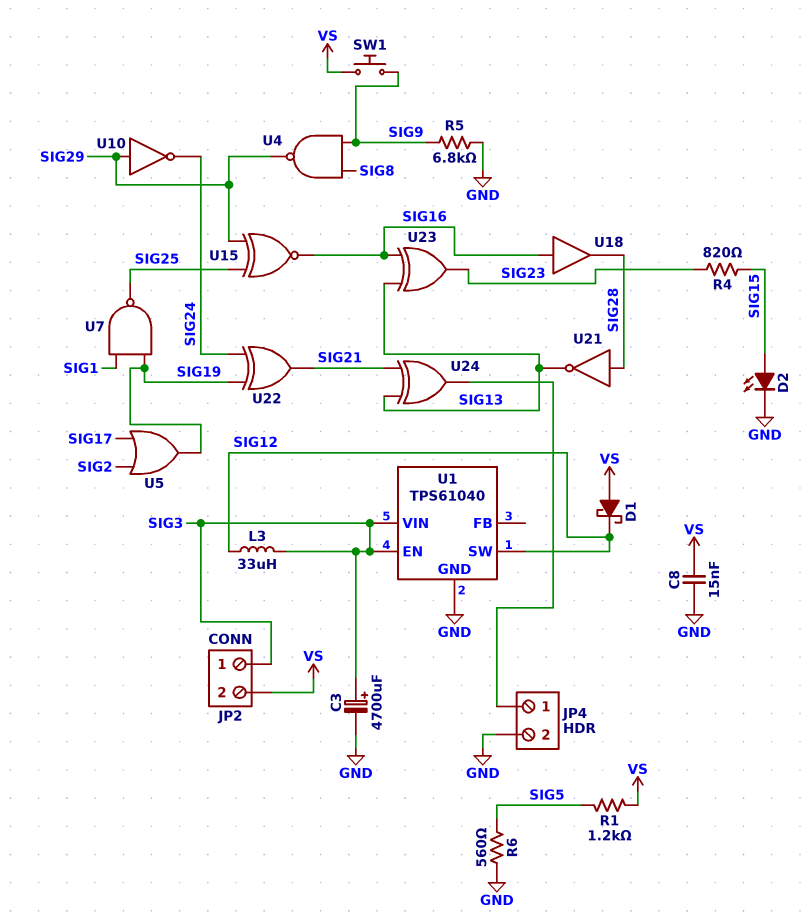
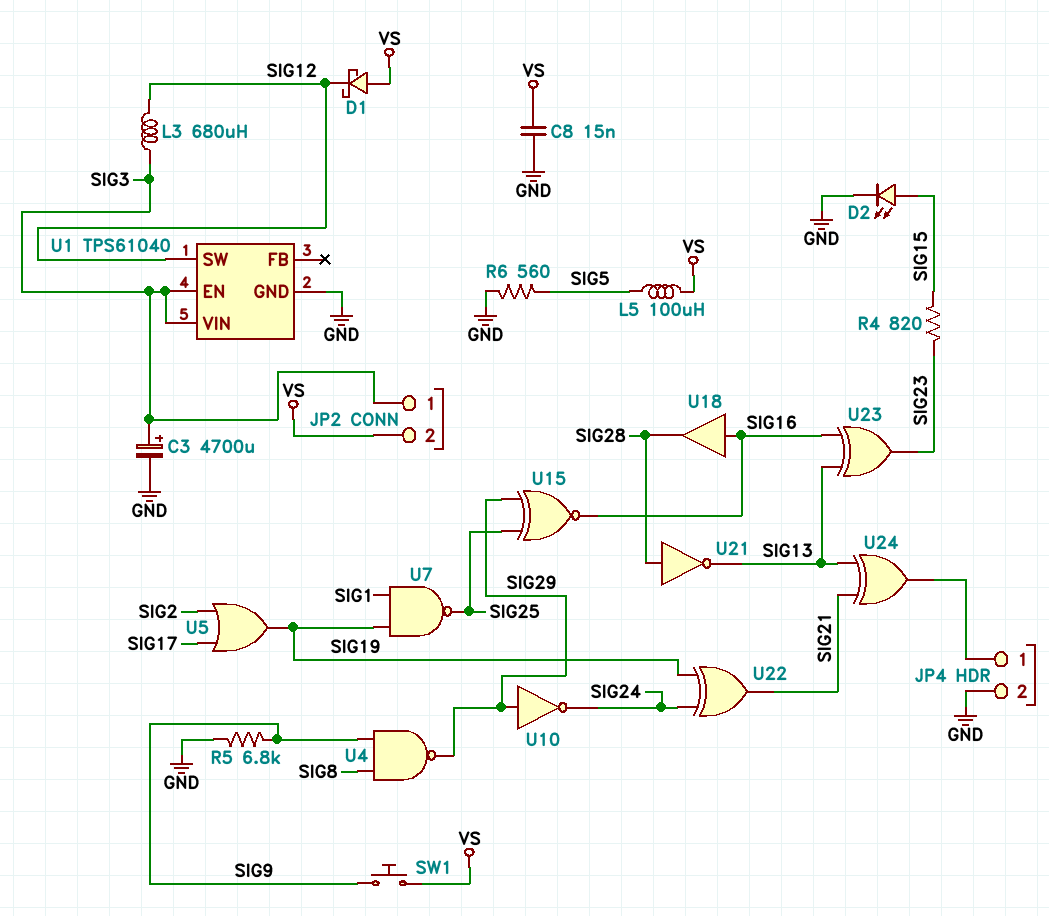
L3: 33uH (SIG3, SIG12) -> 680uH (SIG3, SIG12)
L5: none -> 100uH (SIG5, VS)
R1: 1.2k (SIG5, VS) -> none

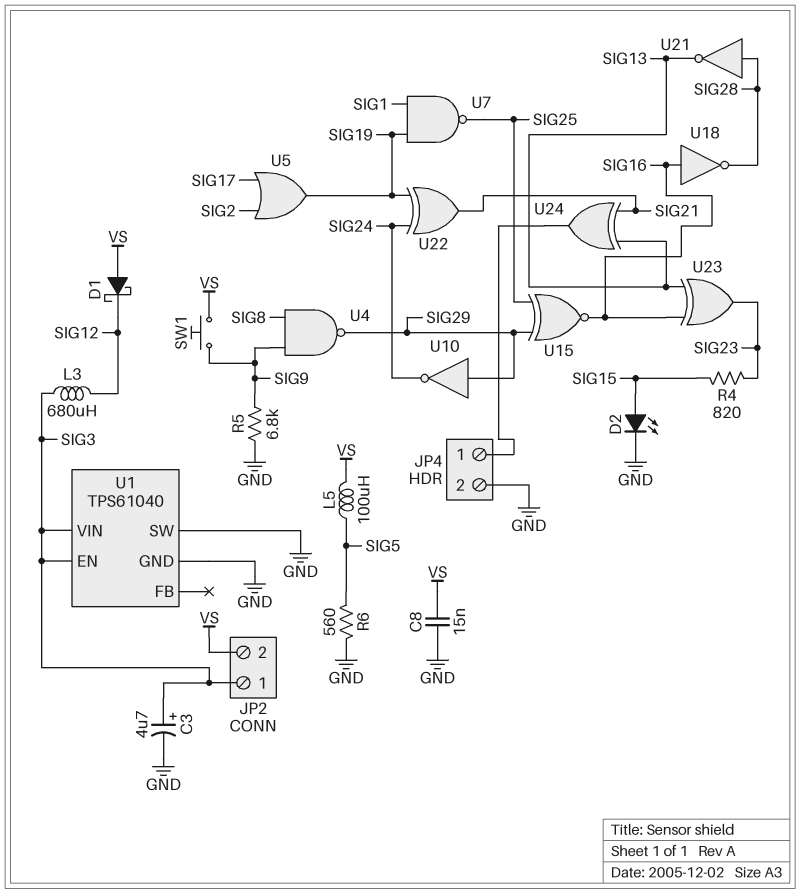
C3: 4700uF (plus SIG3, minus GND) -> 4.7uF (plus SIG3, minus GND)
U1 pin SW: SIG12 -> GND
U18: buffer (in SIG16, out SIG28) -> NOT (in SIG16, out SIG28)

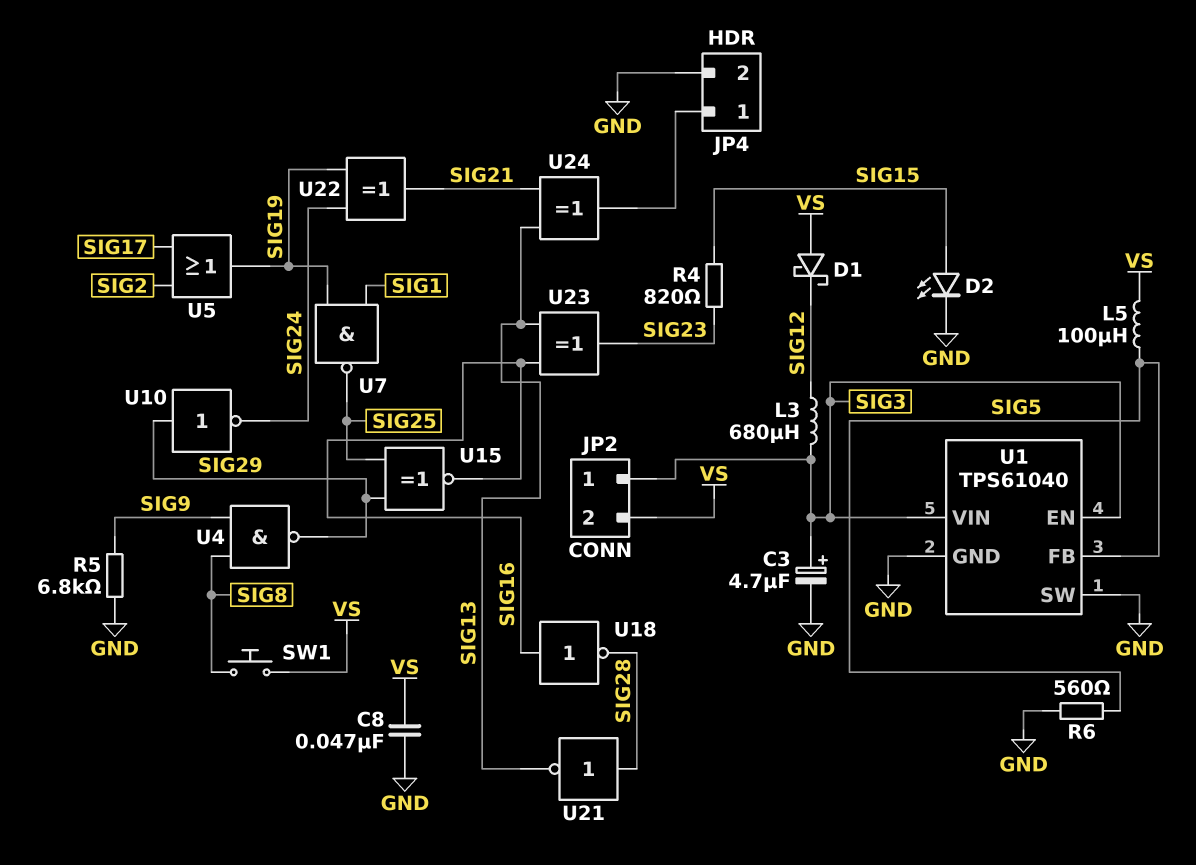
C8: 15nF (GND, VS) -> 47nF (GND, VS)
SW1: button (SIG9, VS) -> button (SIG8, VS)
U1 pin FB: none -> SIG5

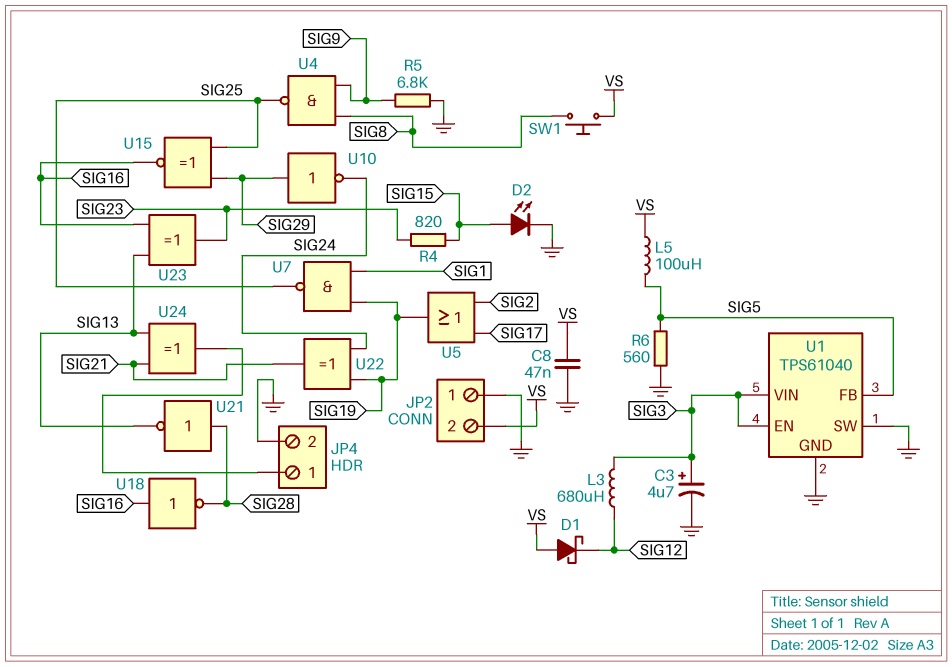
JP2 pin 1: SIG3 -> GND
U4: NAND (in SIG8, in SIG9, out SIG29) -> NAND (in SIG8, in SIG9, out SIG25)

